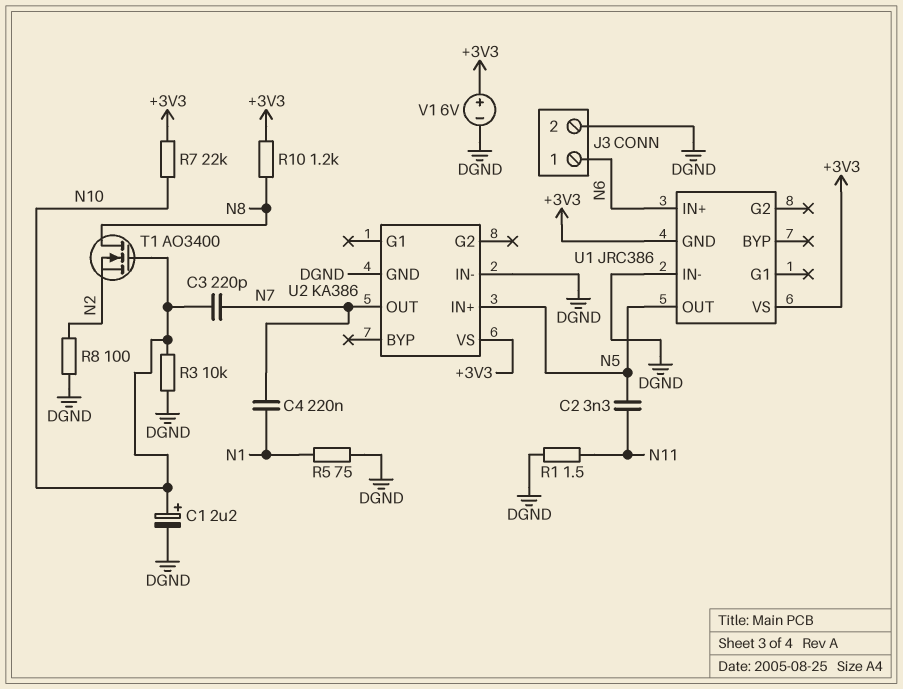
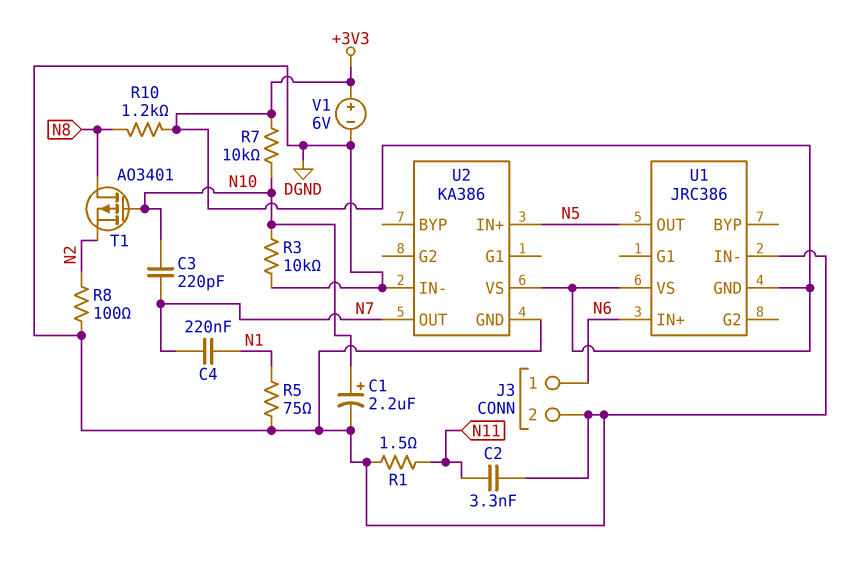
C2: 3.3nF (N5, N11) -> 3.3nF (DGND, N11)
R7: 22k (+3V3, N10) -> 10k (+3V3, N10)
T1: NMOS AO3400 (G N10, D N8, S N2) -> PMOS AO3401 (G N10, D N8, S N2)

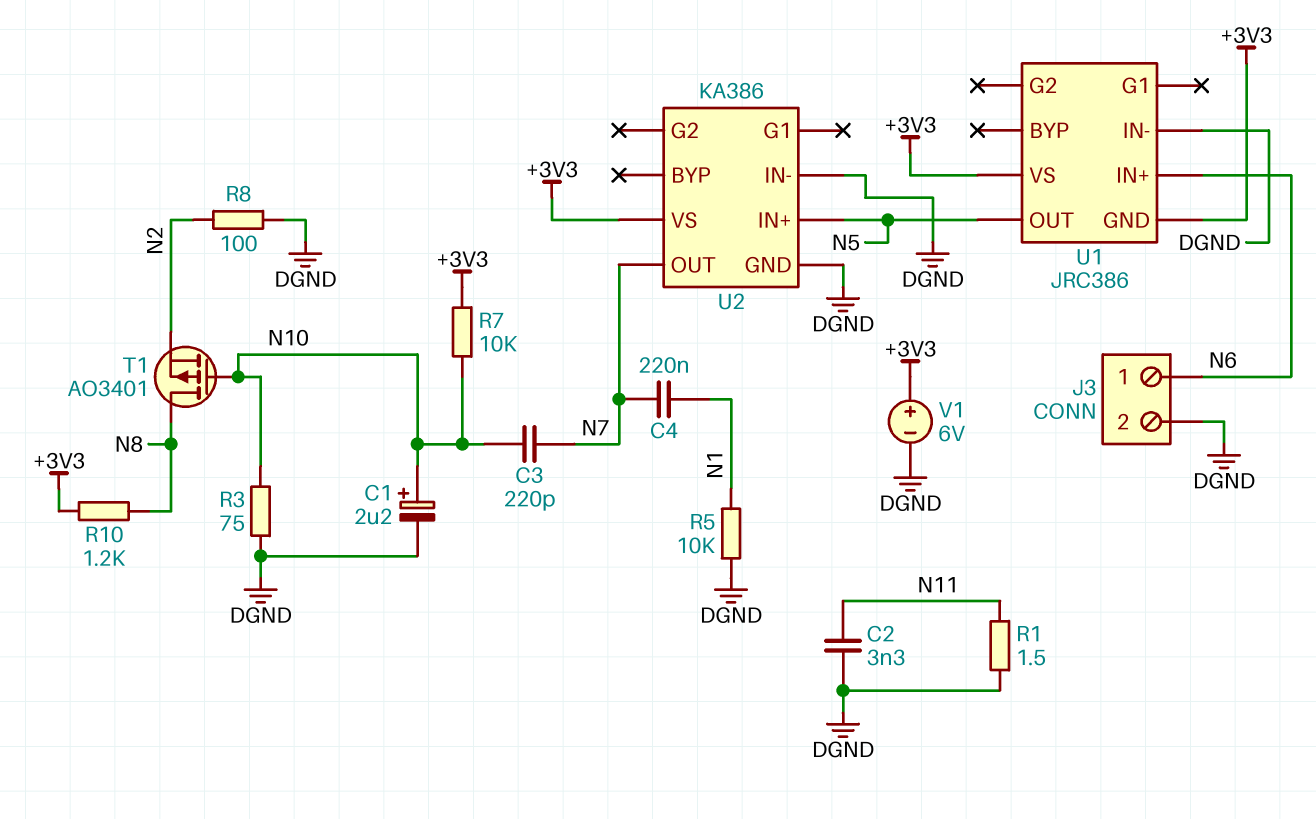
R3: 10k (DGND, N10) -> 75 (DGND, N10)
R5: 75 (DGND, N1) -> 10k (DGND, N1)

